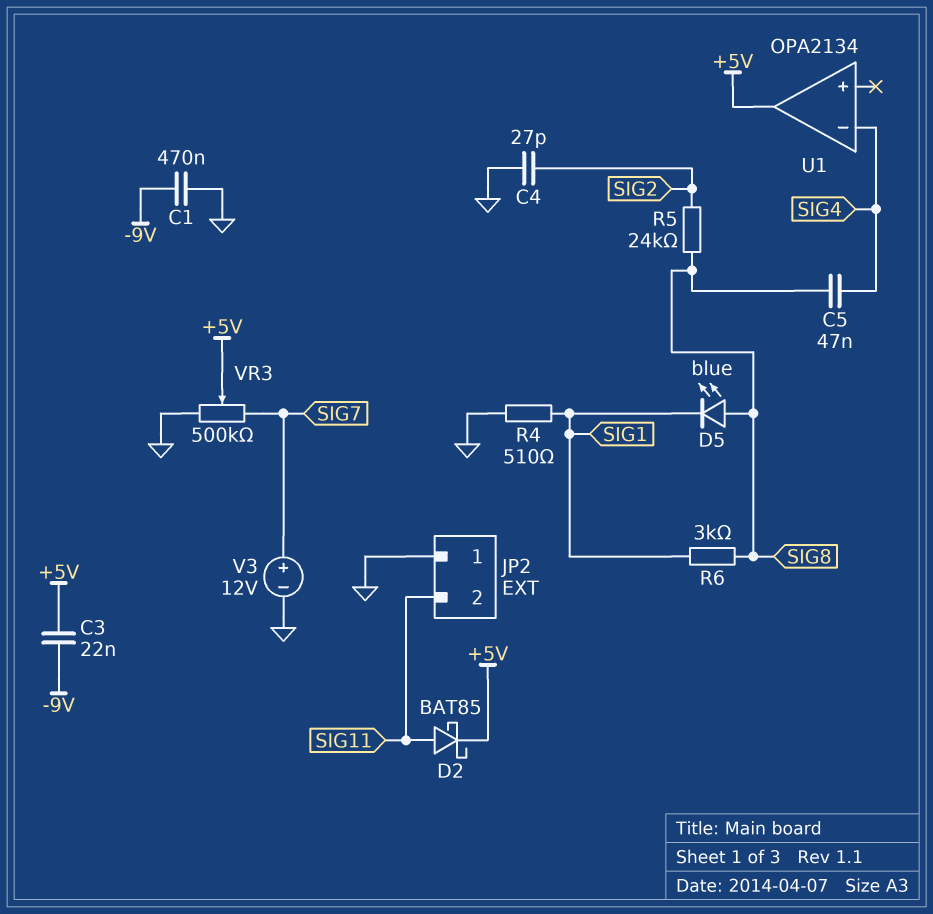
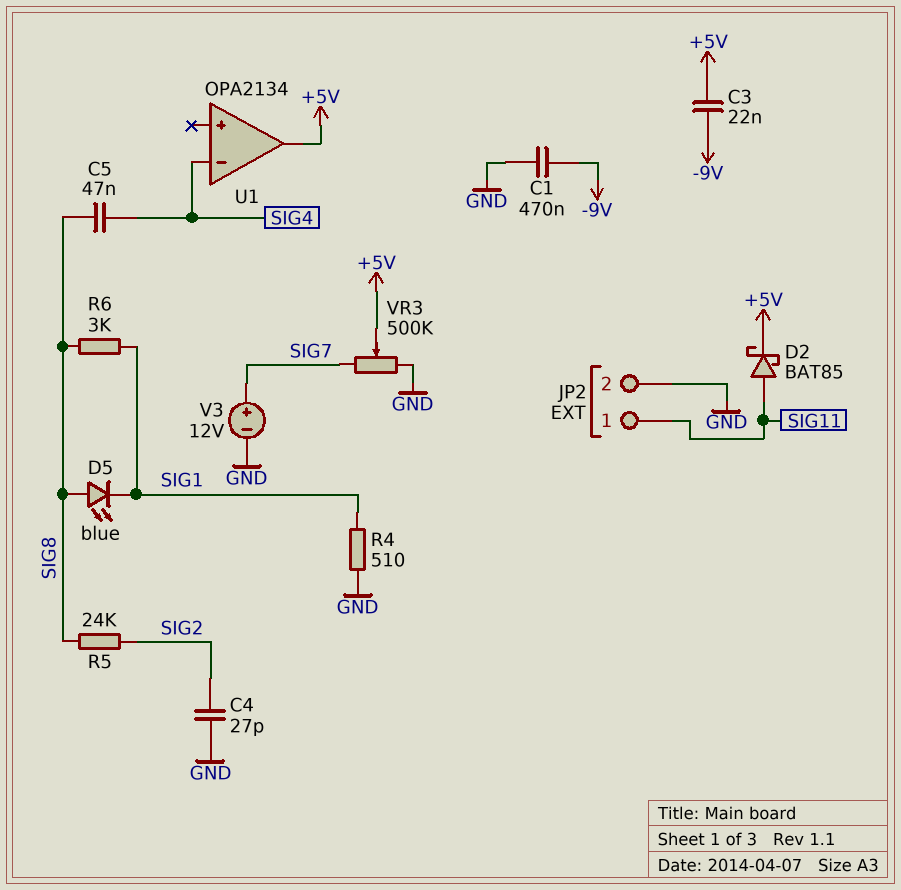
JP2 pin 1: GND -> SIG11
JP2 pin 2: SIG11 -> GND

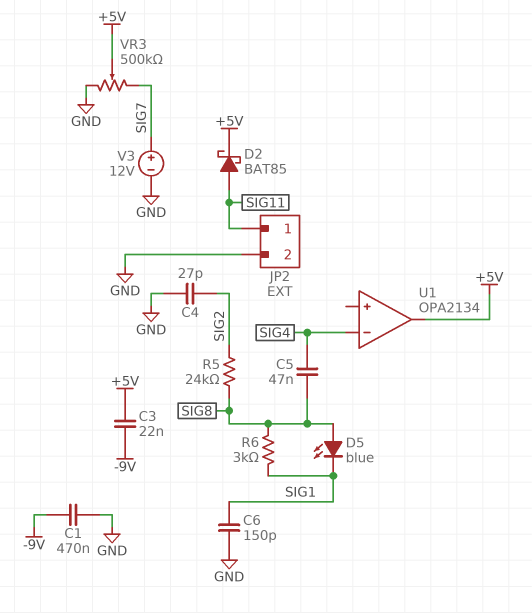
C6: none -> 150pF (GND, SIG1)
R4: 510 (GND, SIG1) -> none

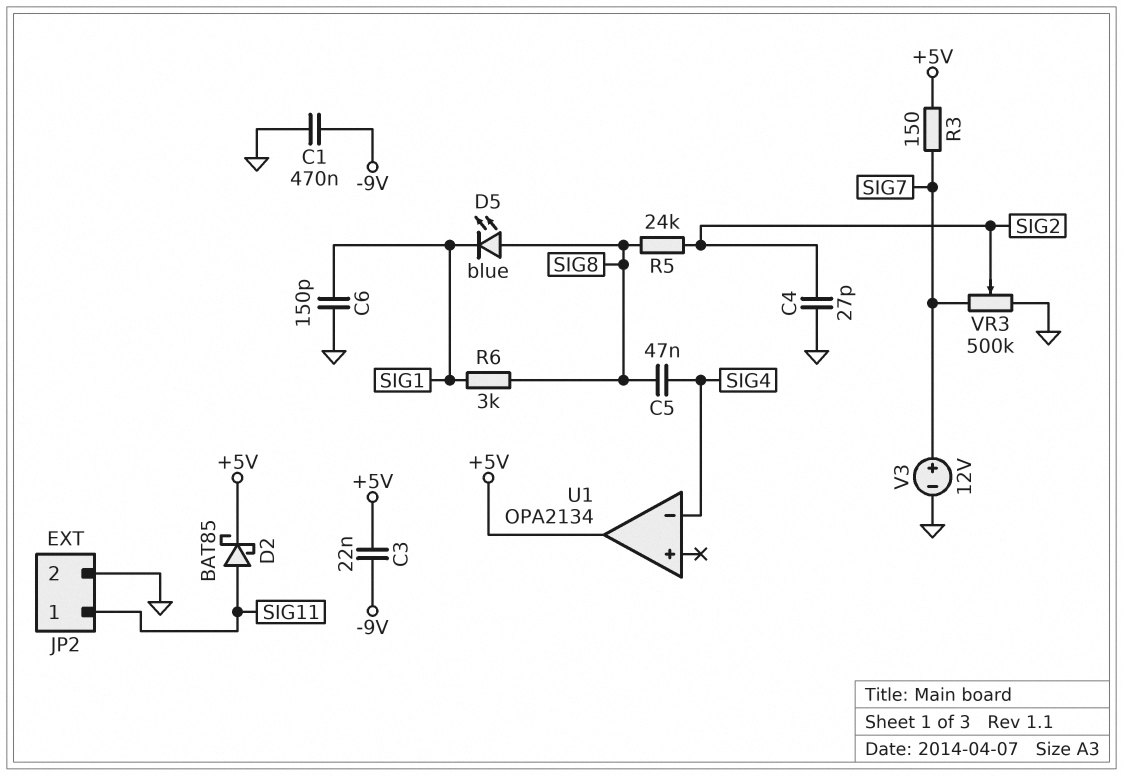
R3: none -> 150 (+5V, SIG7)
VR3: 500k (GND, SIG7, wiper +5V) -> 500k (GND, SIG7, wiper SIG2)

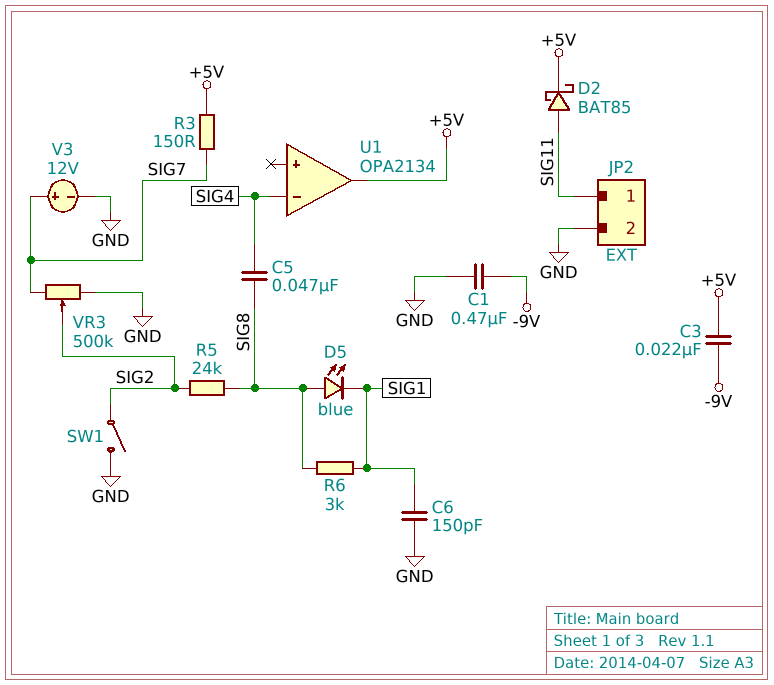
C4: 27pF (GND, SIG2) -> none
SW1: none -> switch (GND, SIG2)

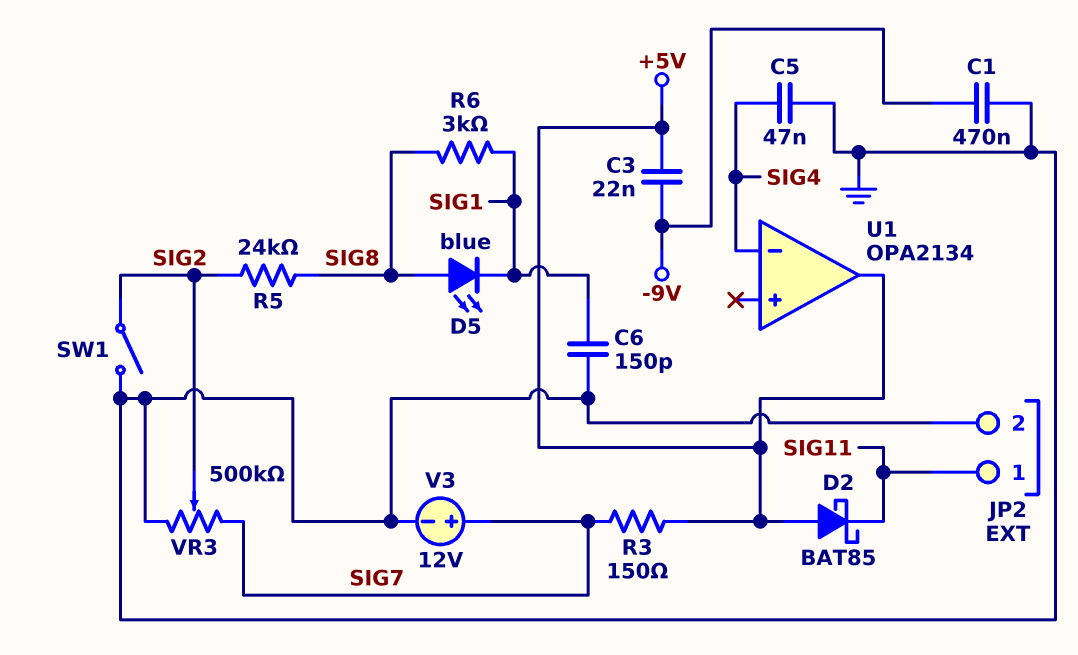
C5: 47nF (SIG4, SIG8) -> 47nF (GND, SIG4)
D2: schottky BAT85 (A SIG11, K +5V) -> schottky BAT85 (A +5V, K SIG11)

